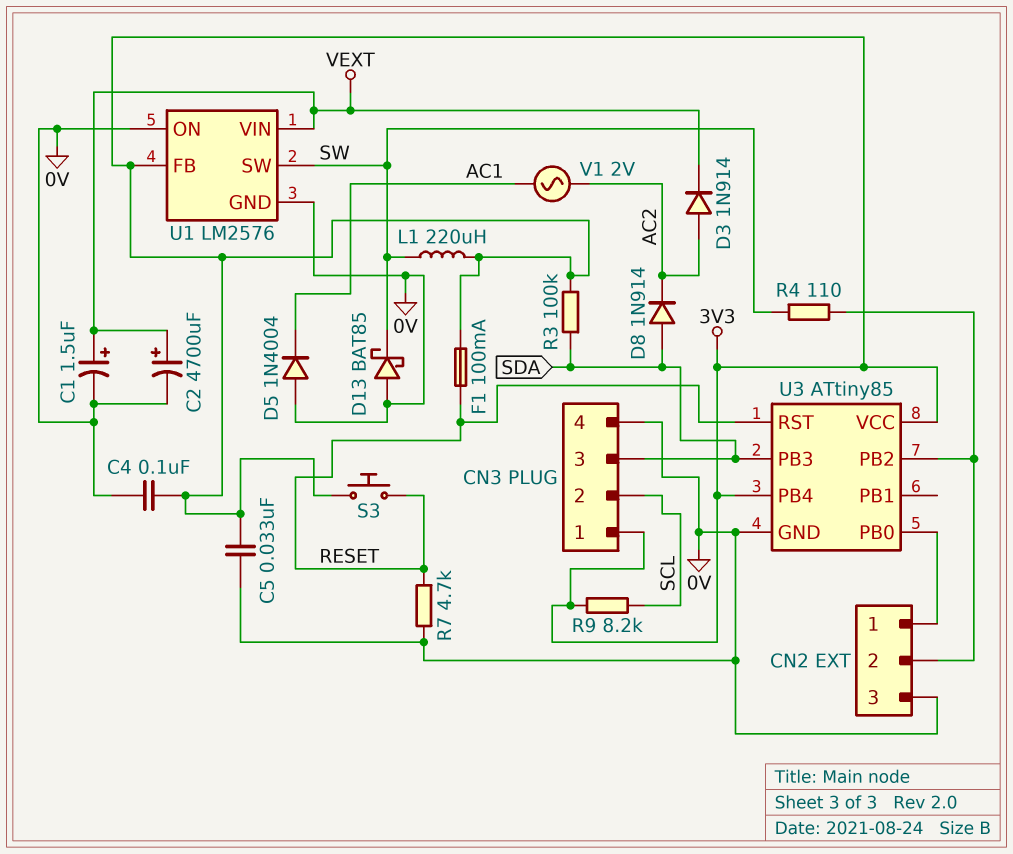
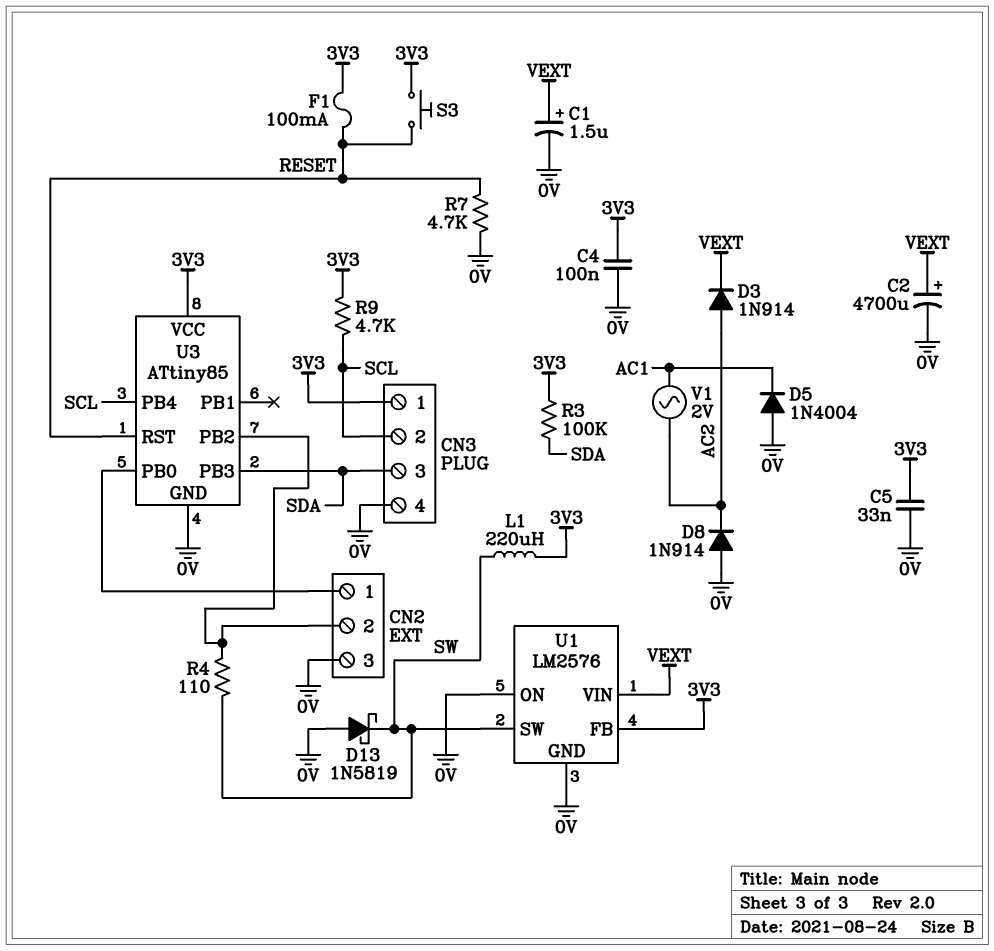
D8: diode 1N914 (A SDA, K AC2) -> diode 1N914 (A 0V, K AC2)
D13: schottky BAT85 (A 0V, K SW) -> schottky 1N5819 (A 0V, K SW)
R9: 8.2k (3V3, SCL) -> 4.7k (3V3, SCL)
U3 pin PB4: 3V3 -> SCL

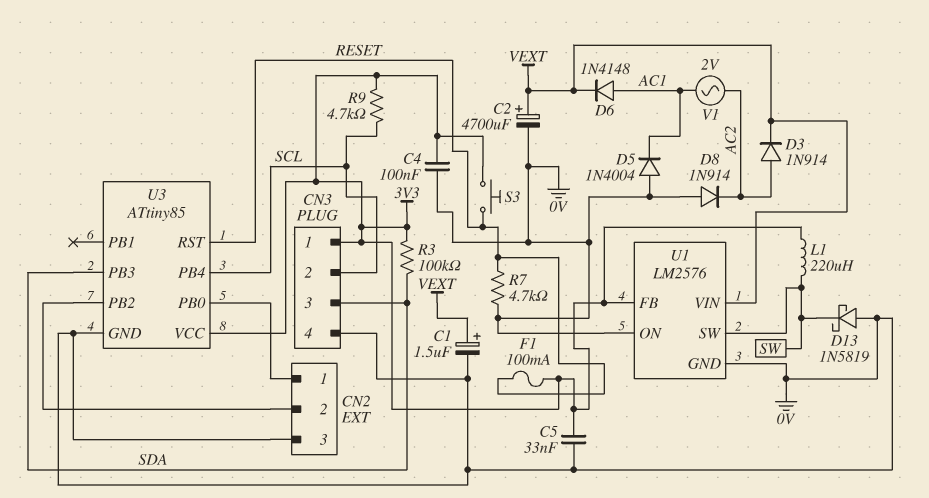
D6: none -> diode 1N4148 (A AC1, K VEXT)
R4: 110 (CN2/2, SW) -> none

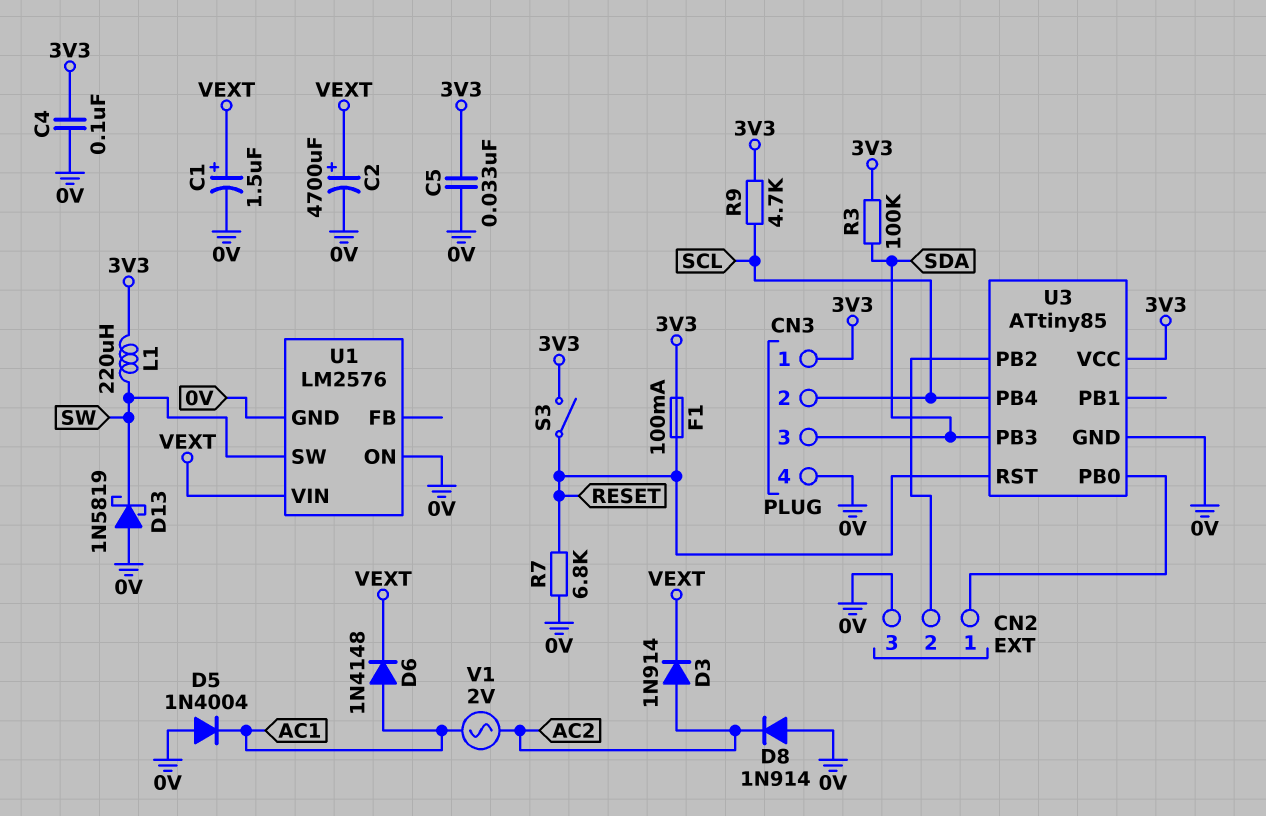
R7: 4.7k (0V, RESET) -> 6.8k (0V, RESET)
S3: button (3V3, RESET) -> switch (3V3, RESET)
U1 pin FB: 3V3 -> none

